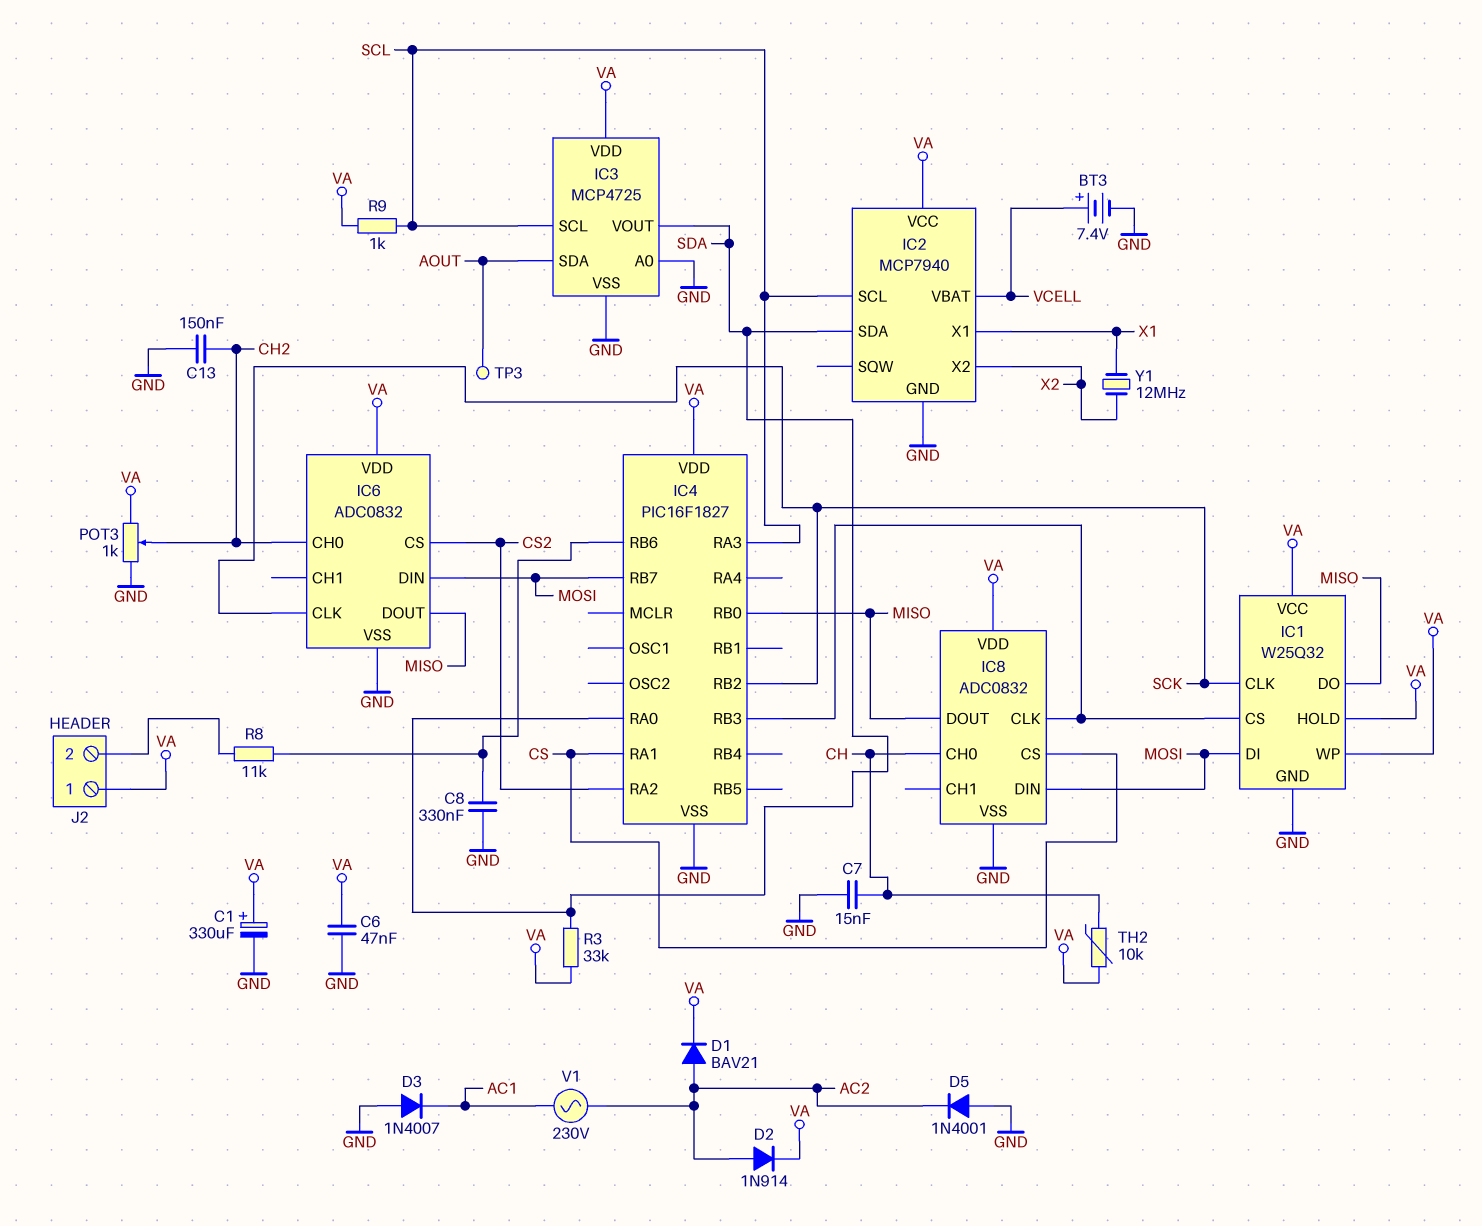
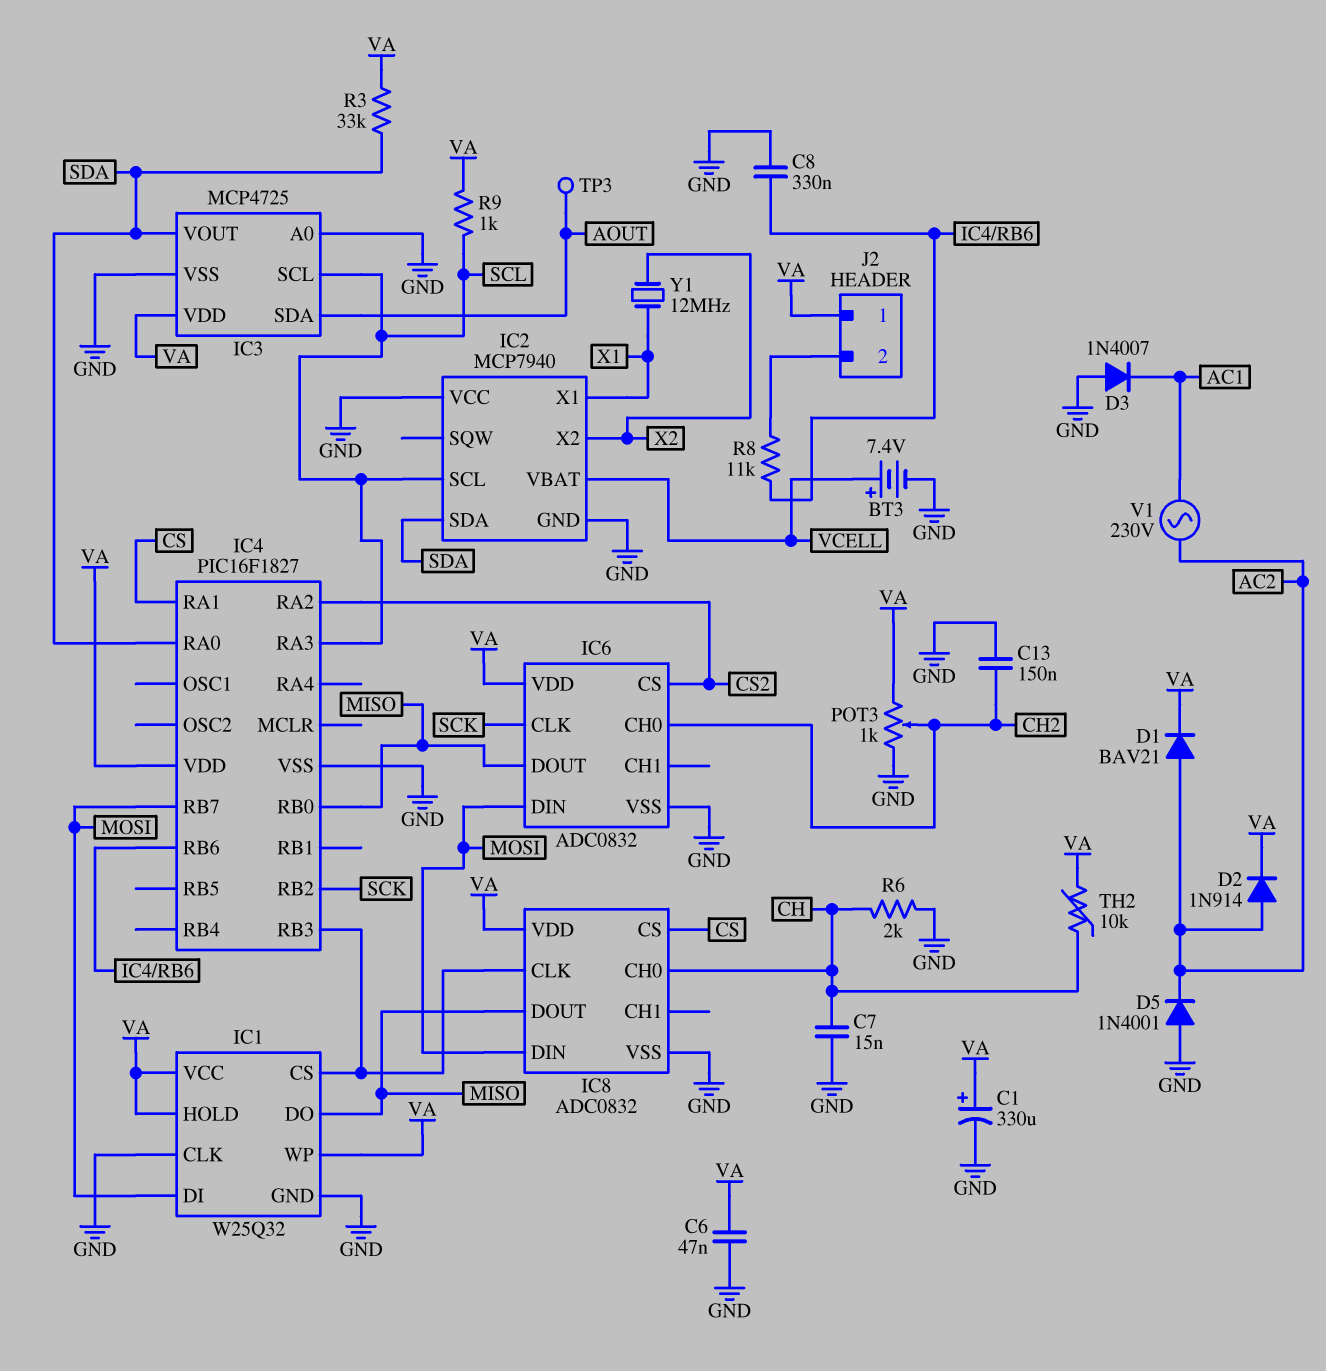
IC1 pin CLK: SCK -> GND
IC2 pin VCC: VA -> GND
R6: none -> 2k (CH, GND)

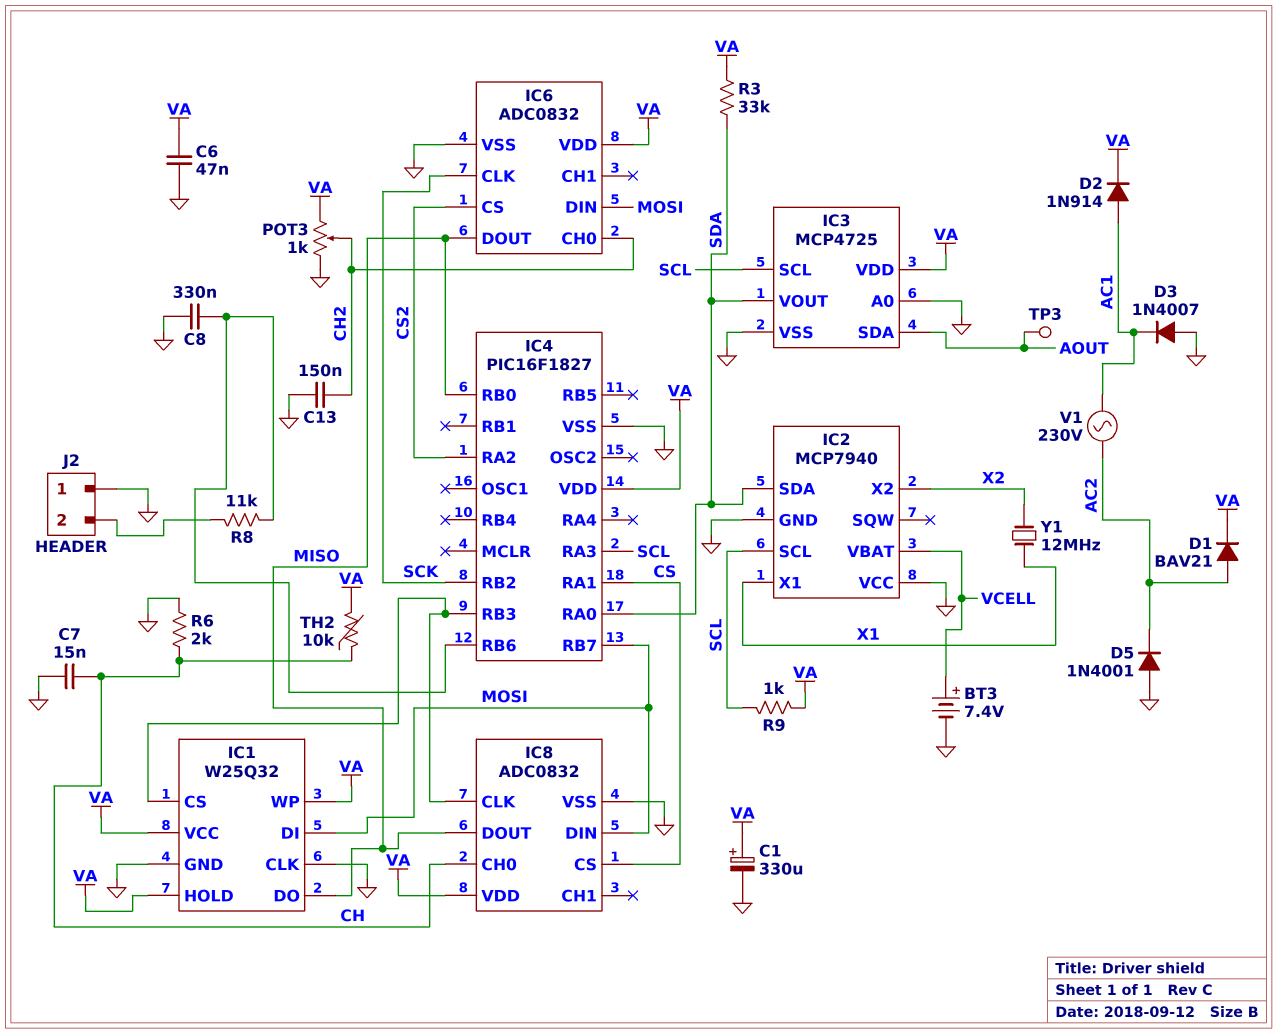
D2: diode 1N914 (A AC2, K VA) -> diode 1N914 (A AC1, K VA)
J2 pin 1: VA -> GND

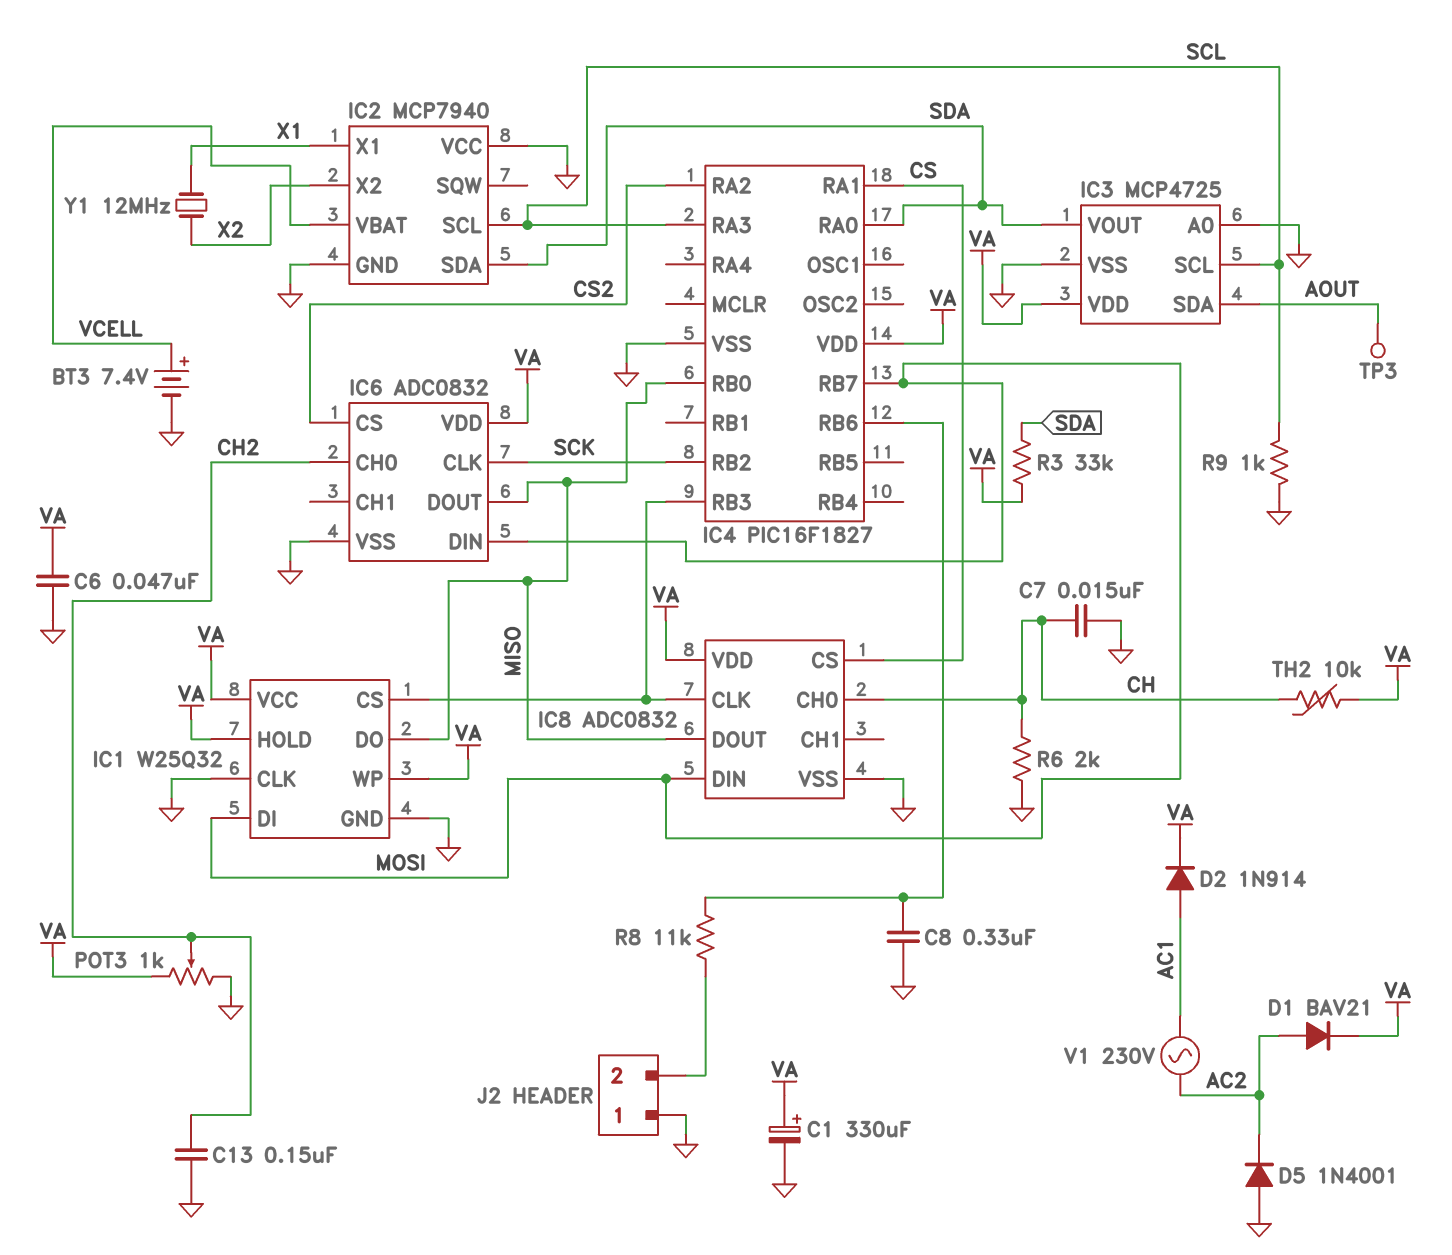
D3: diode 1N4007 (A GND, K AC1) -> none
R9: 1k (SCL, VA) -> 1k (GND, SCL)

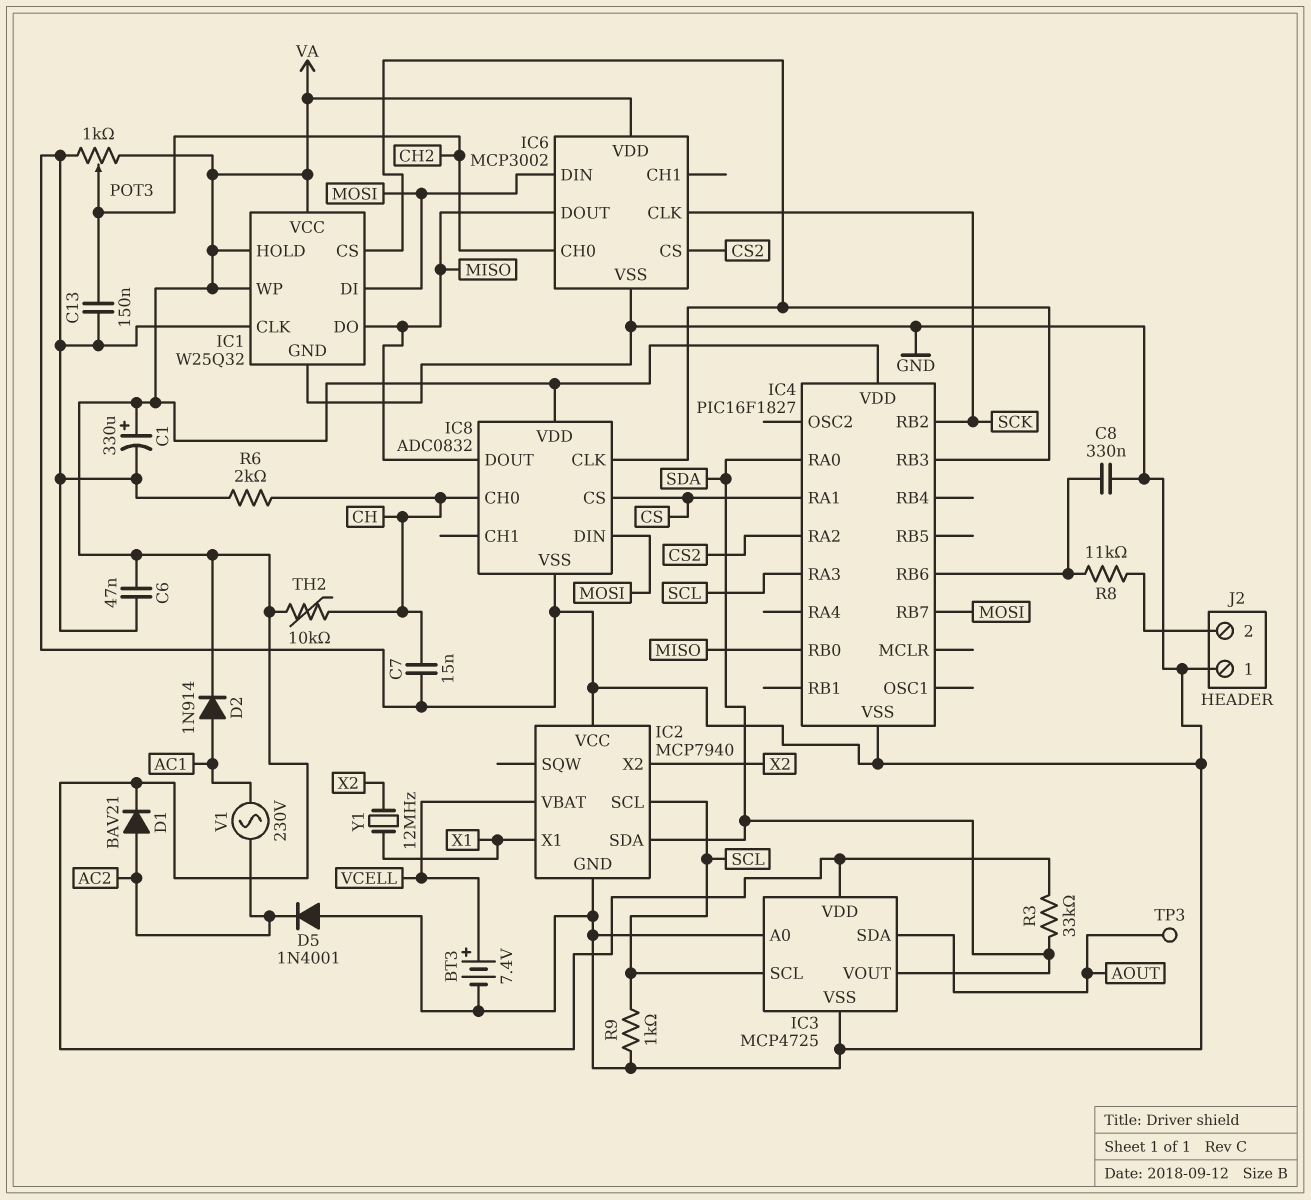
IC6: ADC0832 -> MCP3002

